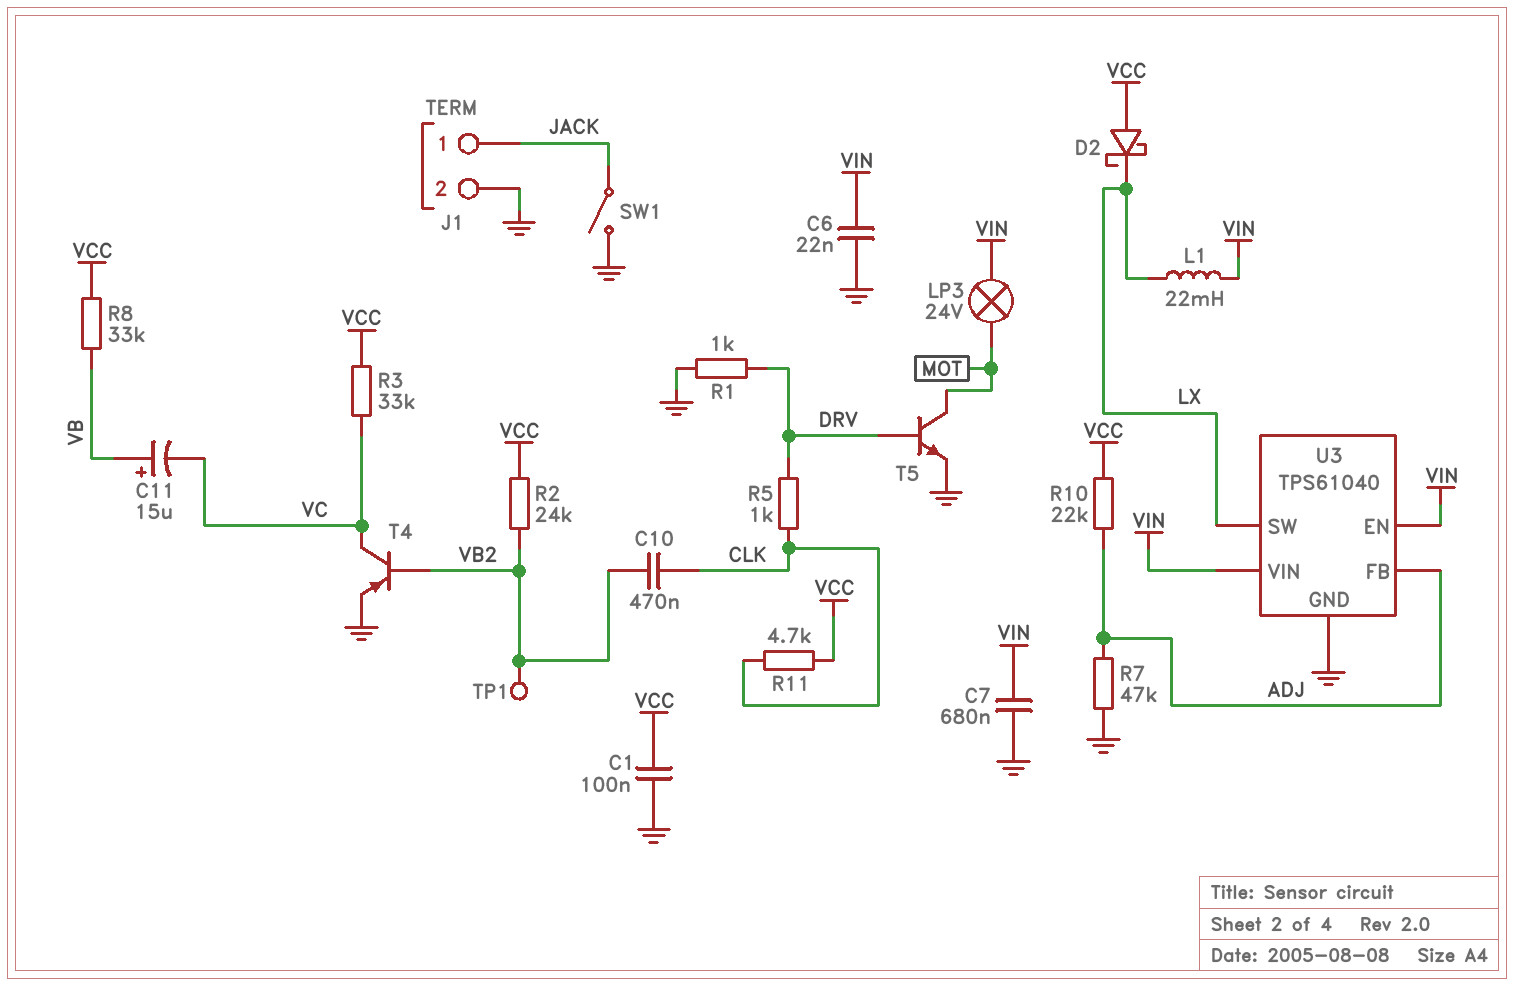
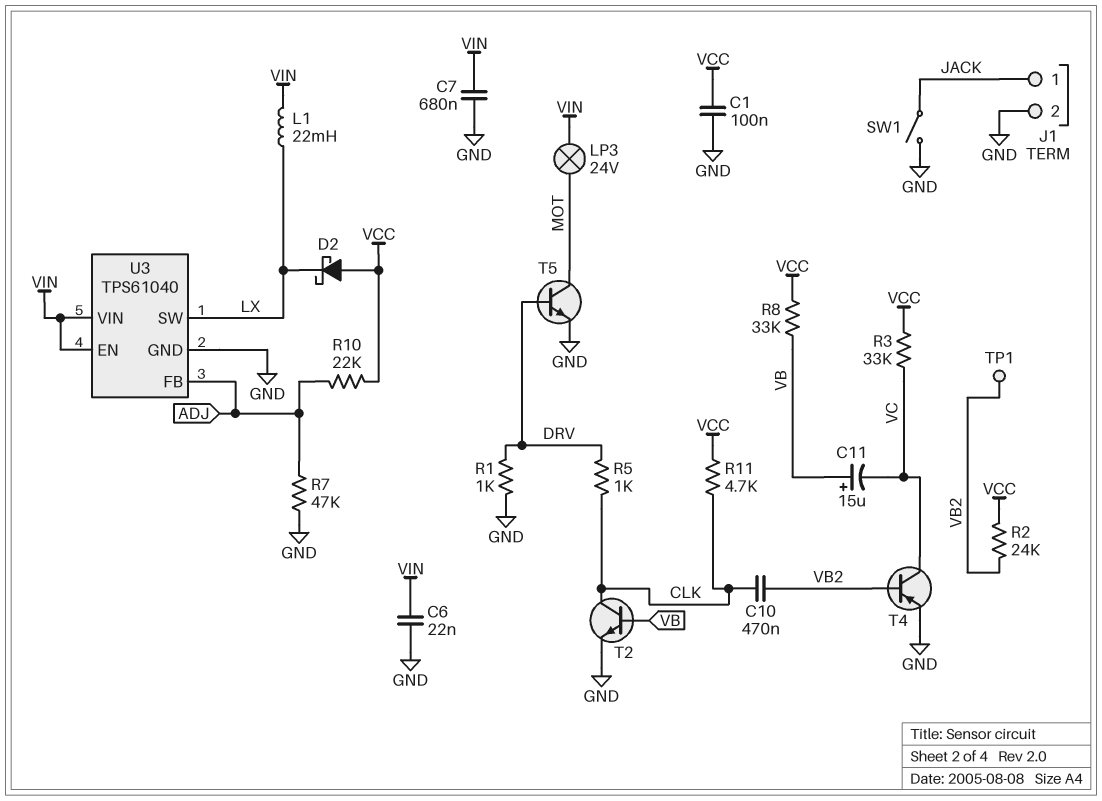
T2: none -> NPN (B VB, C CLK, E GND)

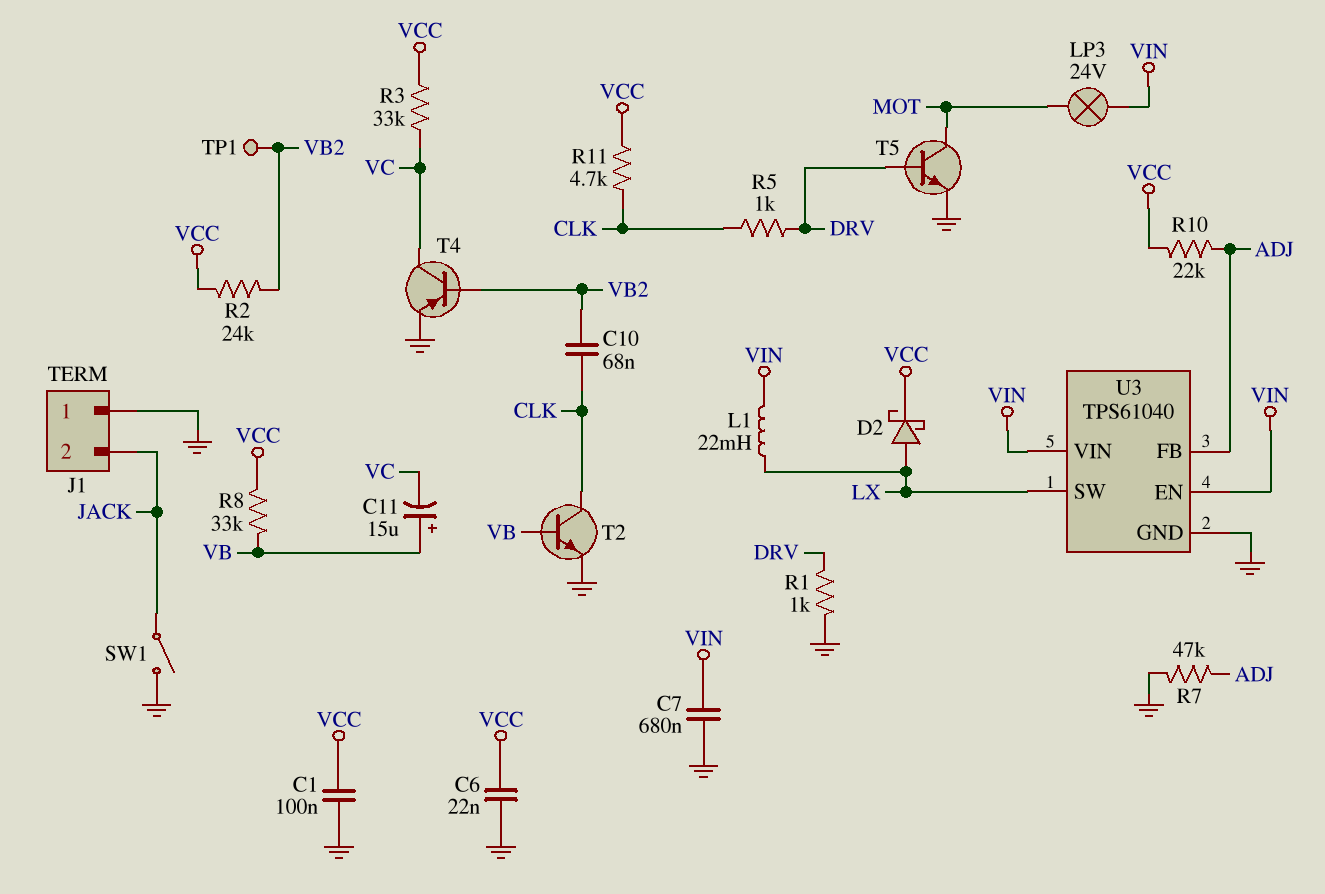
C6: 22nF (GND, VIN) -> 22nF (GND, VCC)
C10: 470nF (CLK, VB2) -> 68nF (CLK, VB2)
D2: schottky (A VCC, K LX) -> schottky (A LX, K VCC)
J1 pin 1: JACK -> GND
J1 pin 2: GND -> JACK

